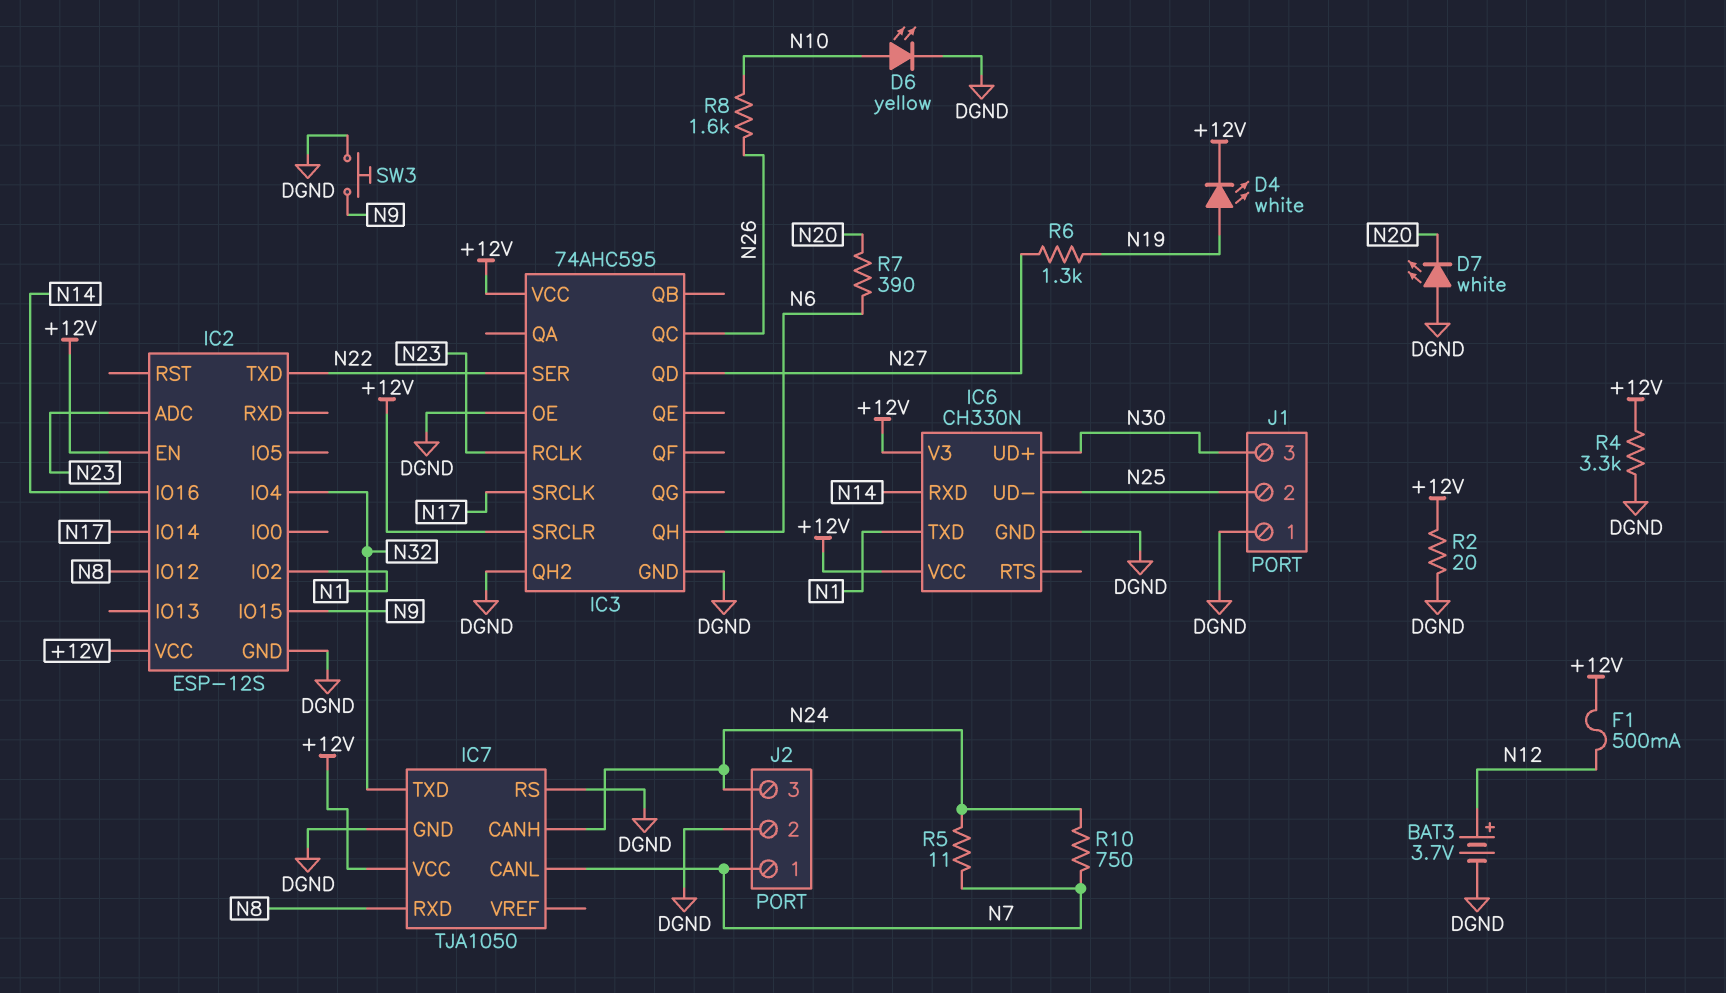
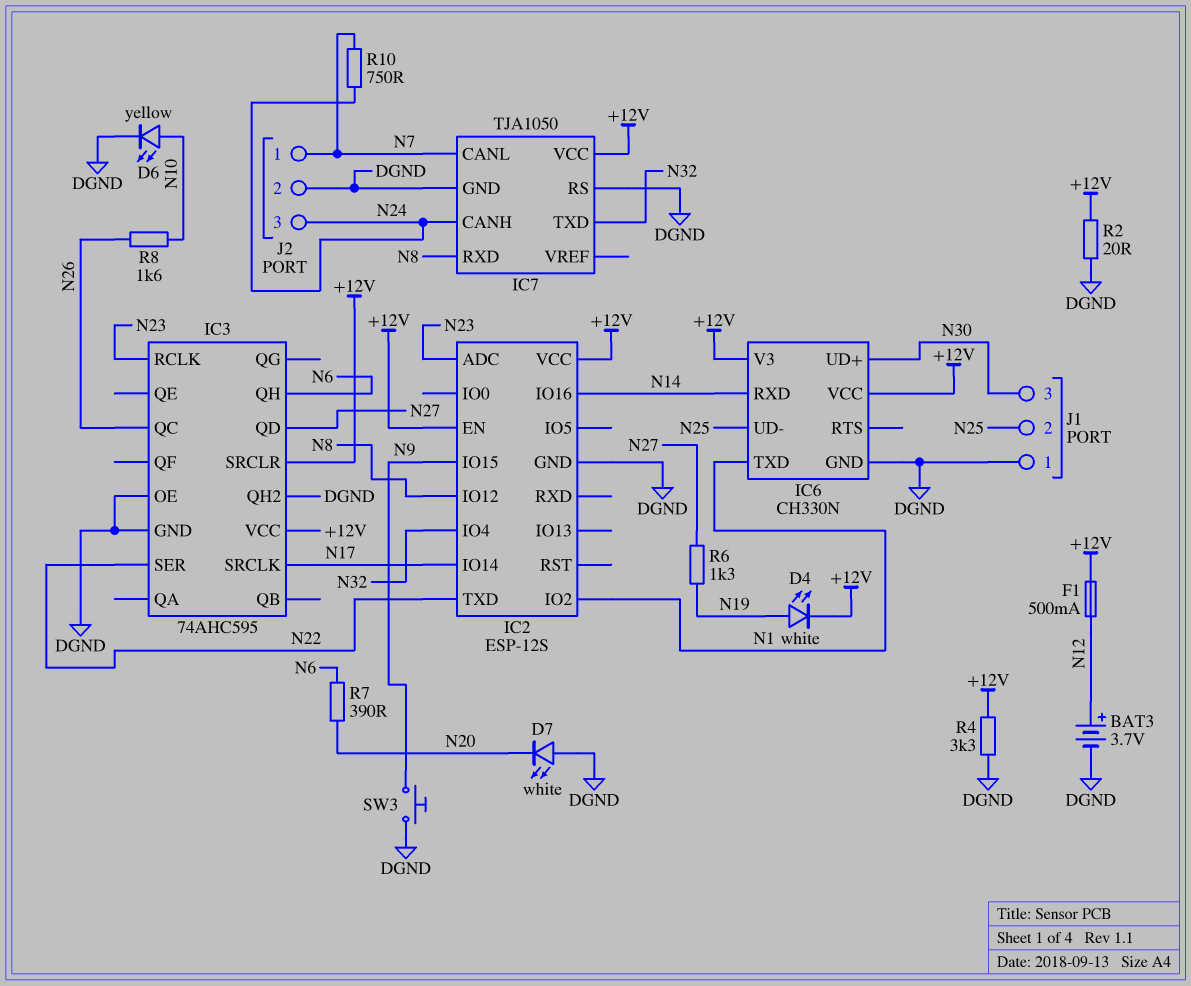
R5: 11 (N7, N24) -> none

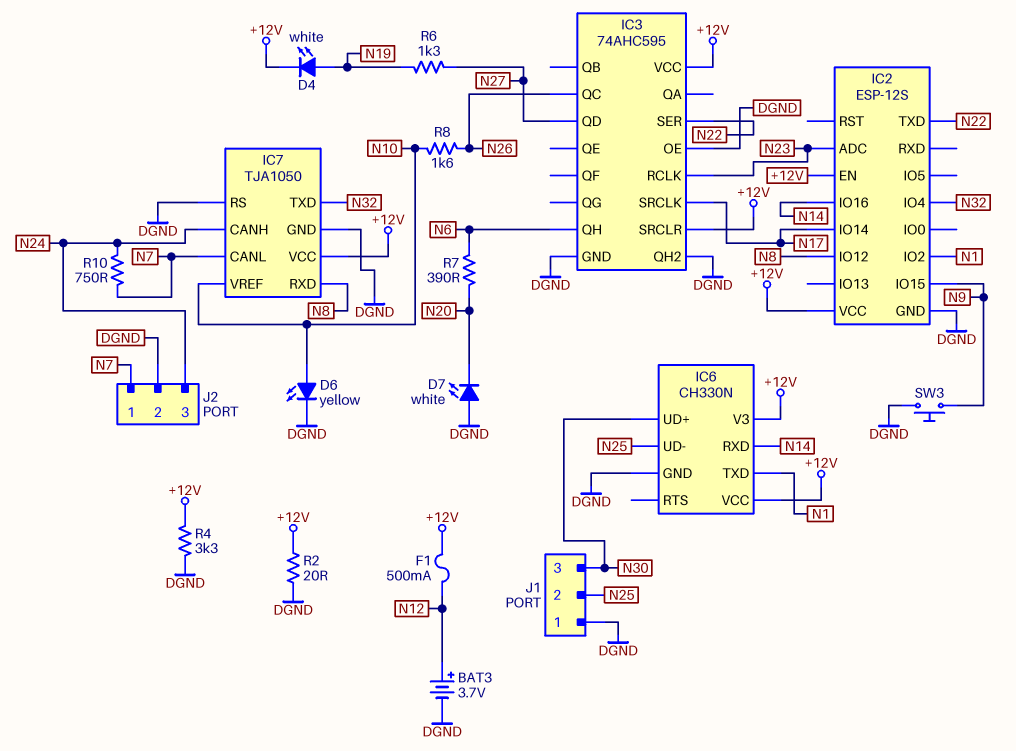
IC7 pin VREF: none -> N10

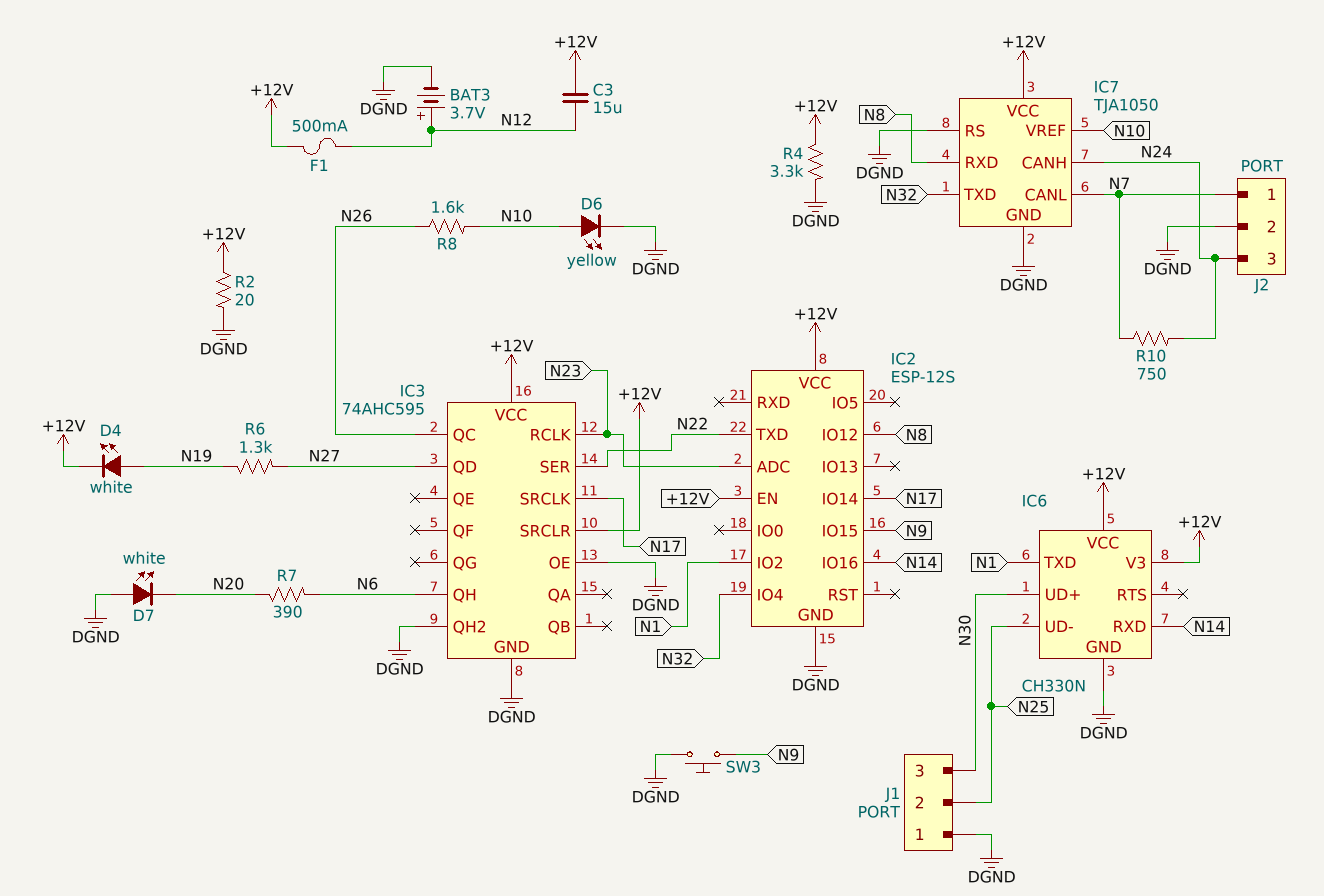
C3: none -> 15uF (+12V, N12)

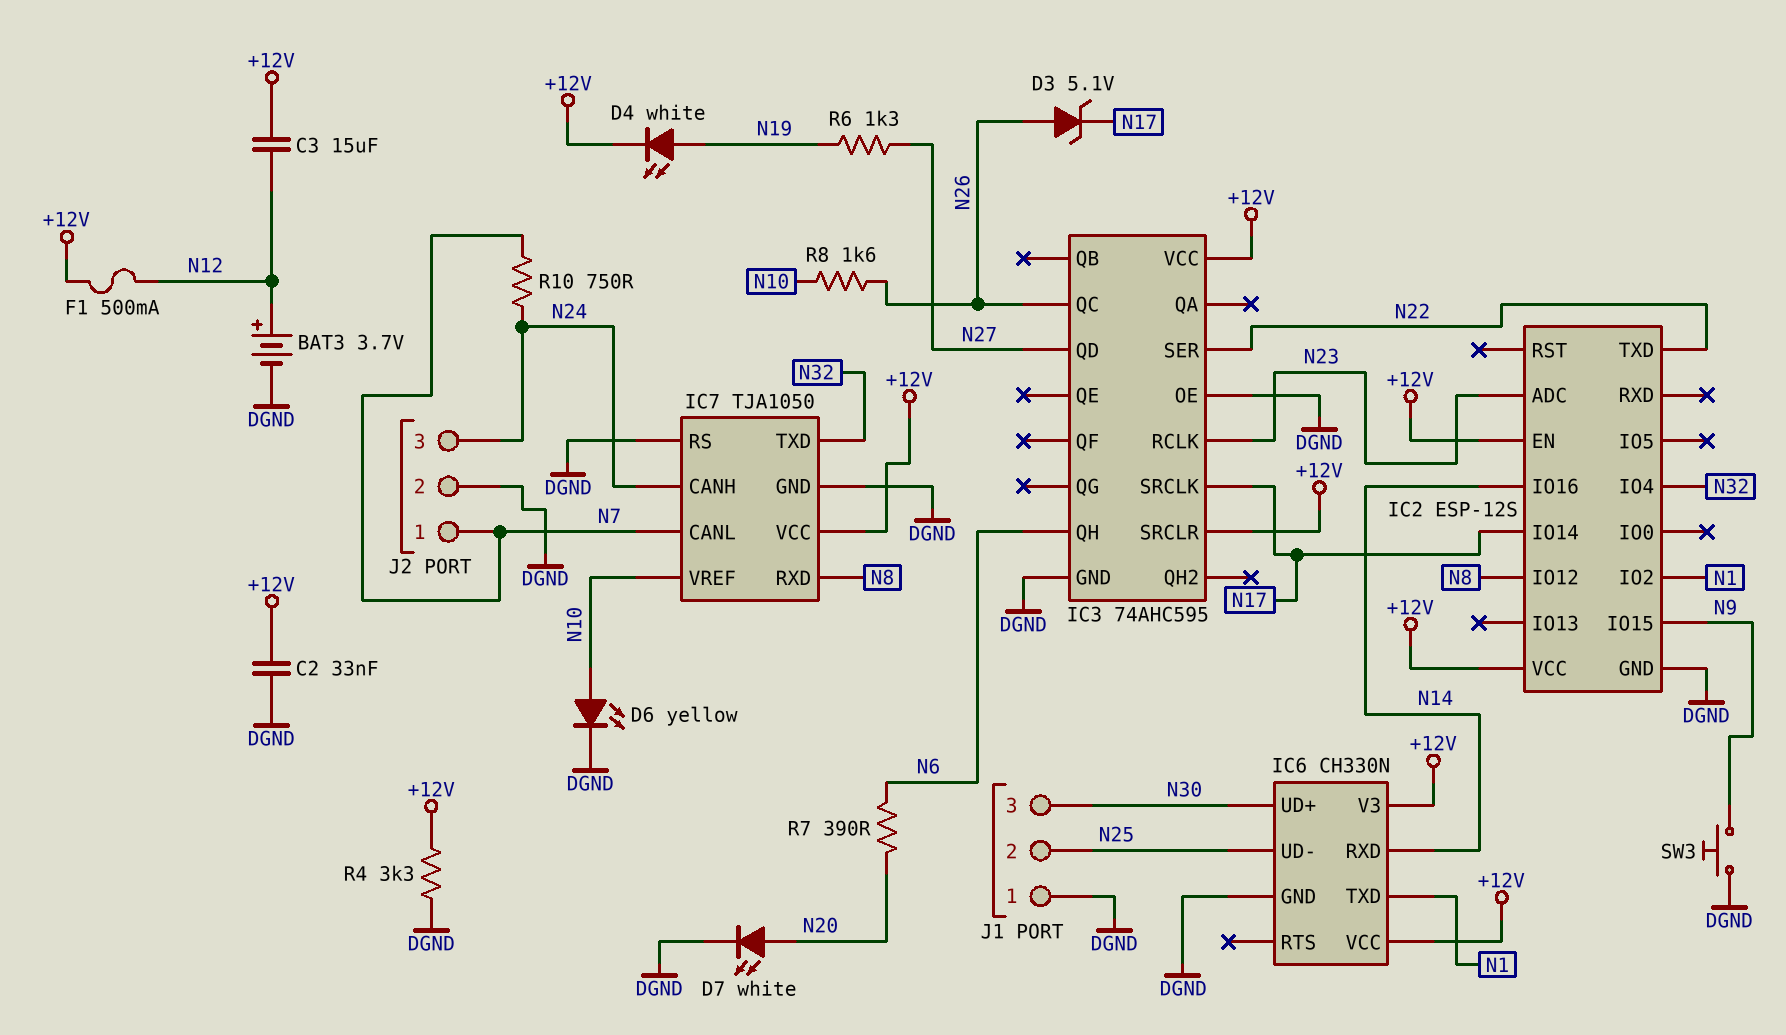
C2: none -> 33nF (+12V, DGND)
D3: none -> zener 5.1V (A N26, K N17)
D7: LED white (A DGND, K N20) -> LED white (A N20, K DGND)
IC3 pin QH2: DGND -> none
R2: 20 (+12V, DGND) -> none

